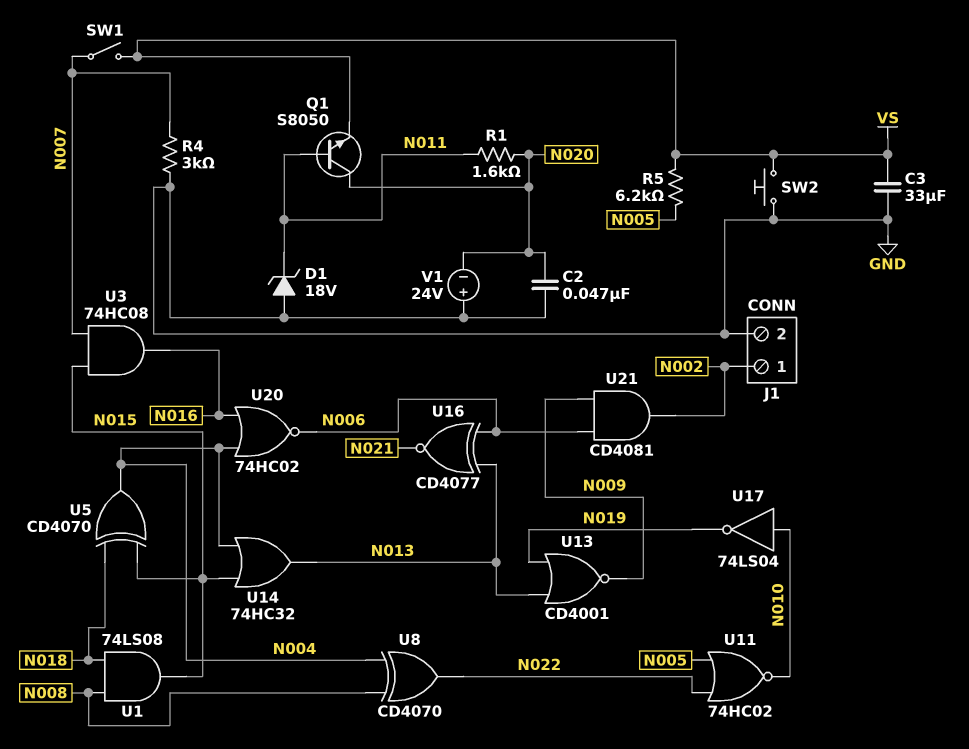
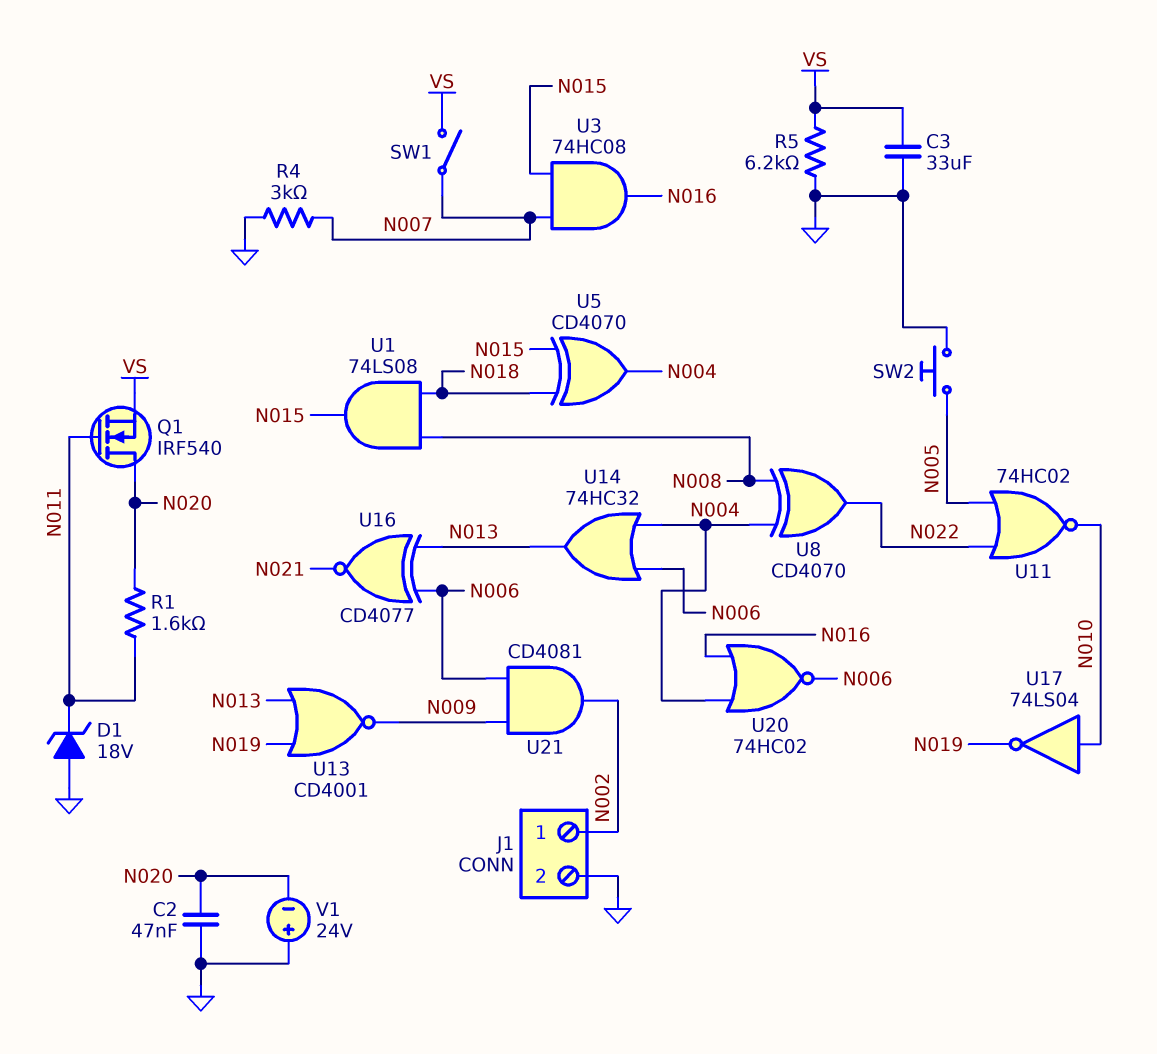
Q1: NPN S8050 (B N011, C N020, E VS) -> NMOS IRF540 (G N011, D N020, S VS)
R5: 6.2k (N005, VS) -> 6.2k (GND, VS)
SW2: button (GND, VS) -> button (GND, N005)
U14: OR 74HC32 (in N004, in N015, out N013) -> OR 74HC32 (in N004, in N006, out N013)

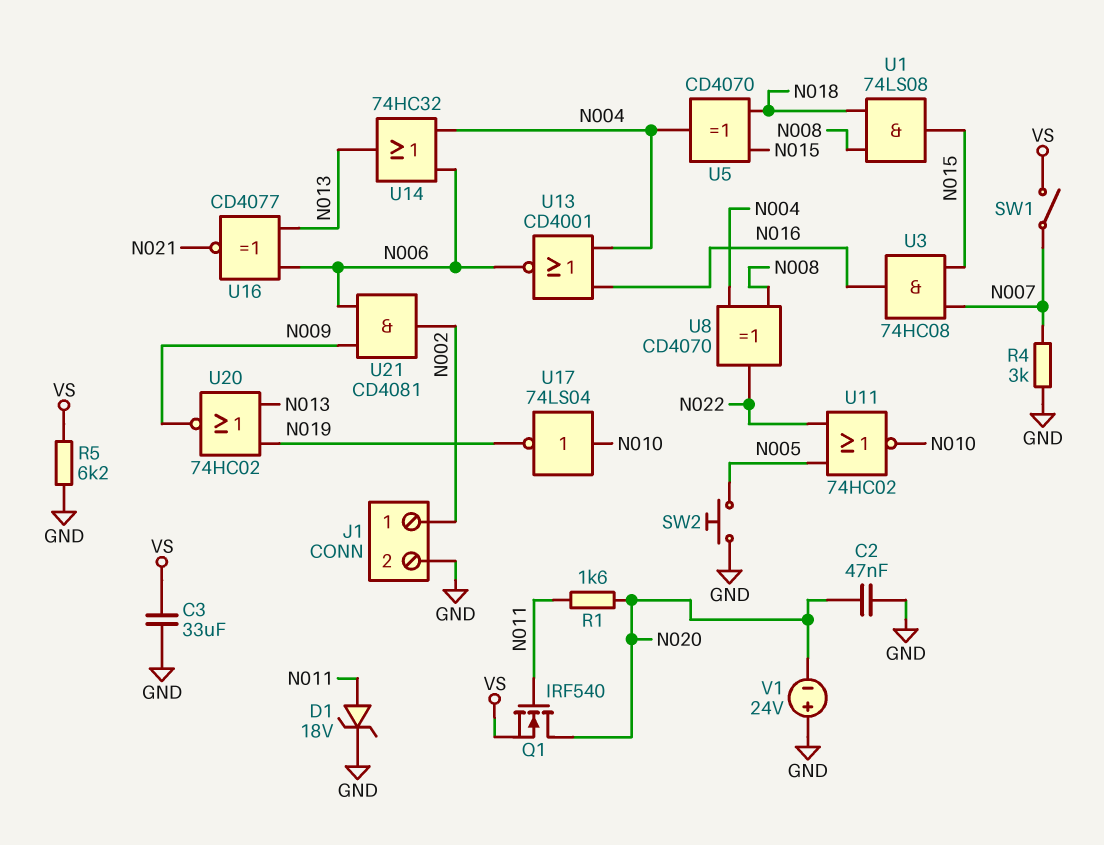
D1: zener 18V (A GND, K N011) -> zener 18V (A N011, K GND)
U13: NOR CD4001 (in N013, in N019, out N009) -> NOR CD4001 (in N004, in N016, out N006)
U20: NOR 74HC02 (in N004, in N016, out N006) -> NOR 74HC02 (in N013, in N019, out N009)

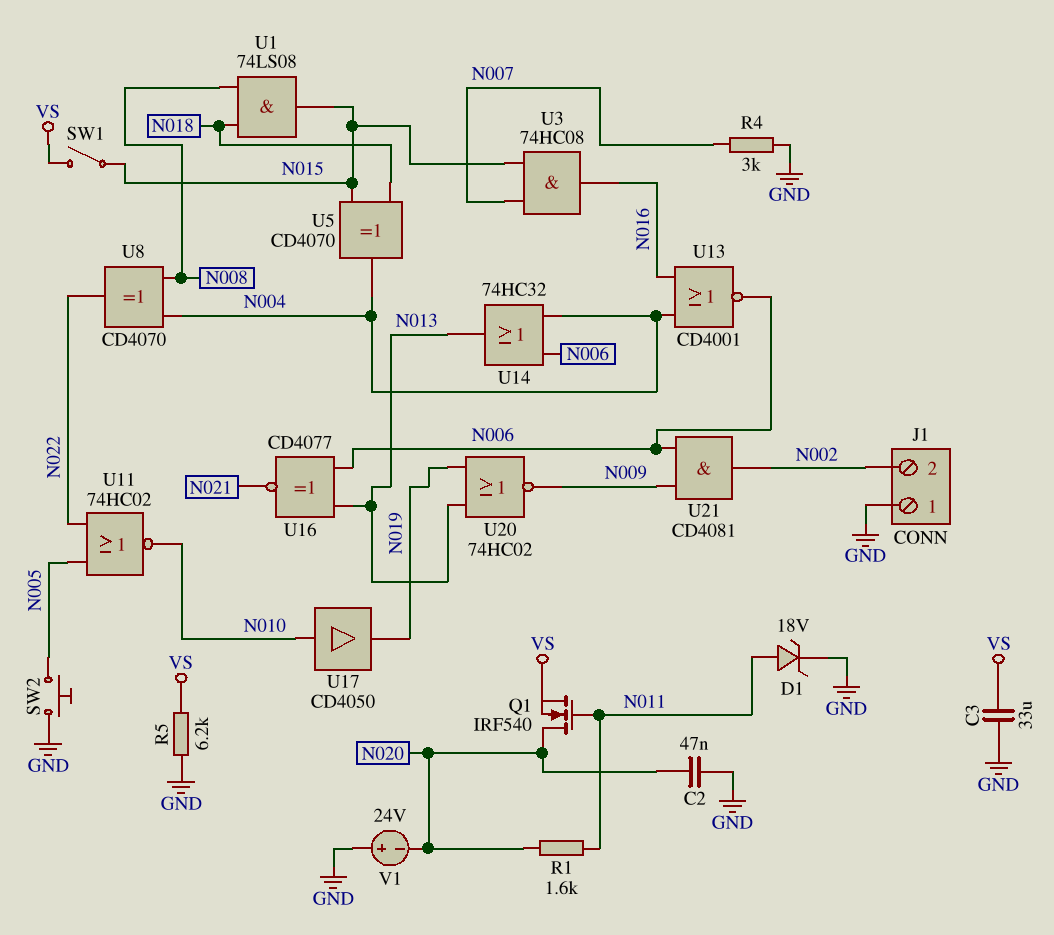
J1 pin 1: N002 -> GND
J1 pin 2: GND -> N002
SW1: switch (N007, VS) -> switch (N015, VS)
U17: NOT 74LS04 (in N010, out N019) -> buffer CD4050 (in N010, out N019)

